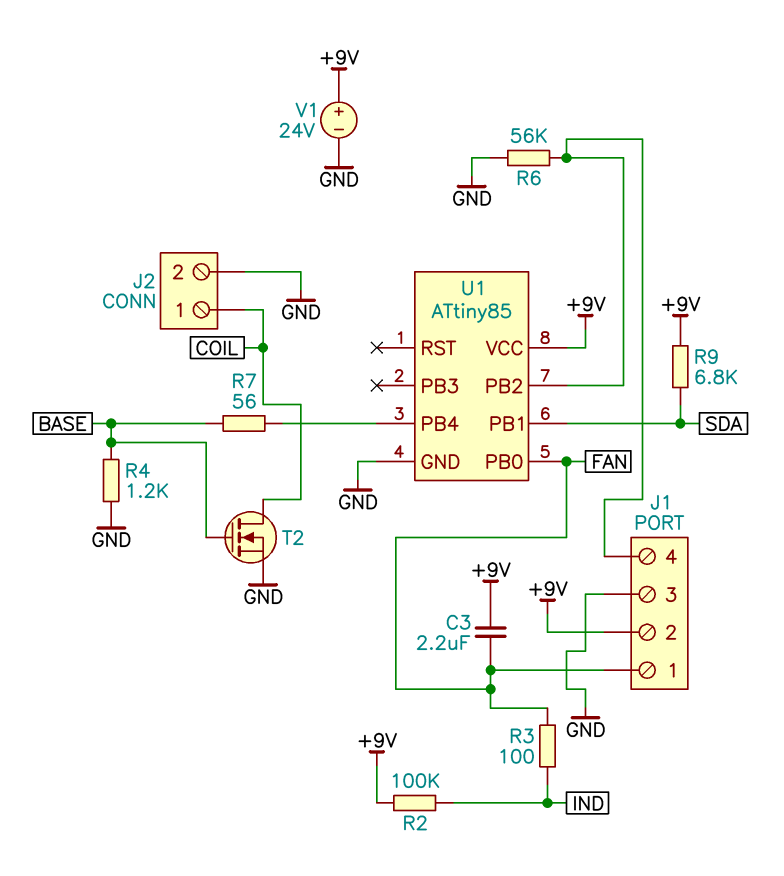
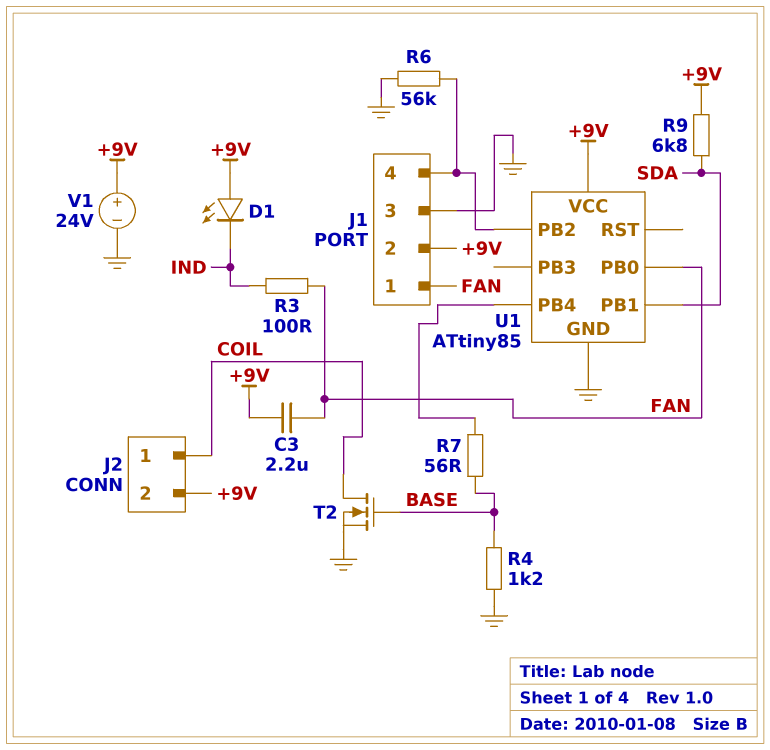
D1: none -> LED (A +9V, K IND)
J2 pin 2: GND -> +9V
R2: 100k (+9V, IND) -> none

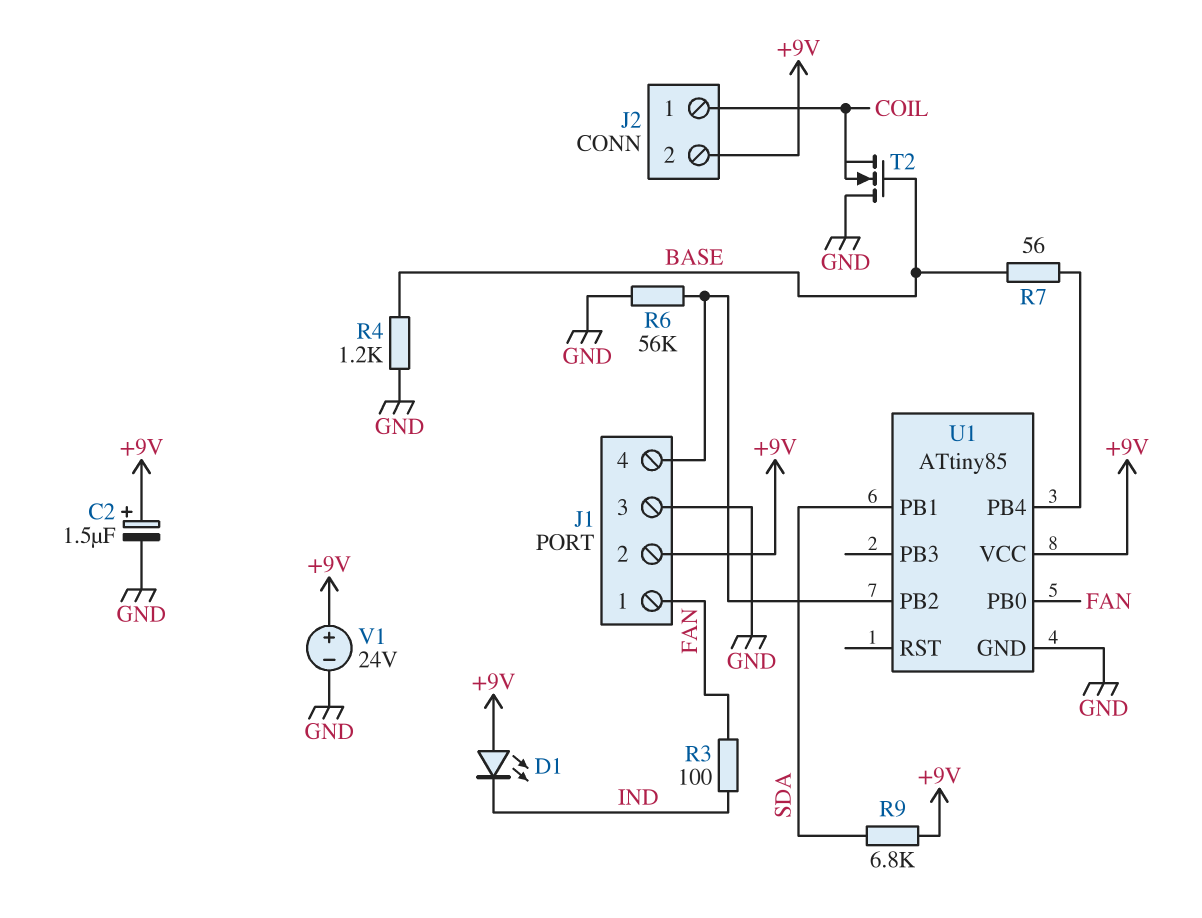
C2: none -> 1.5uF (plus +9V, minus GND)
C3: 2.2uF (+9V, FAN) -> none
T2: NMOS (G BASE, D COIL, S GND) -> NMOS (G BASE, D GND, S COIL)

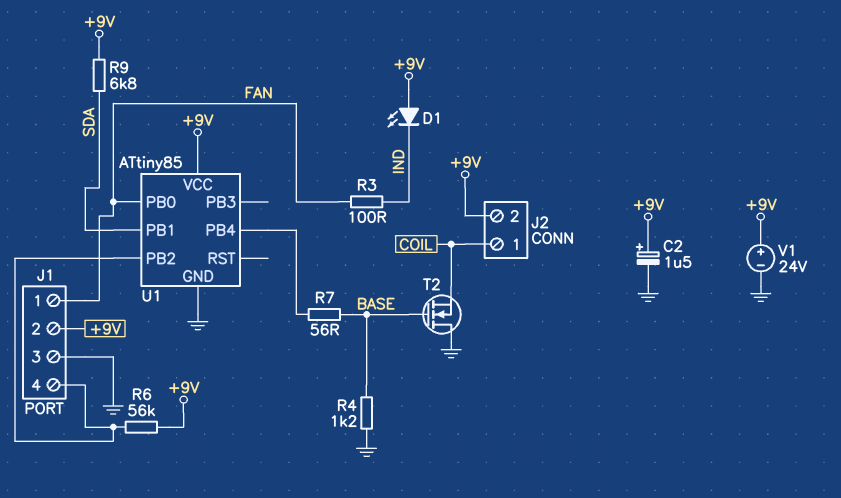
R6: 56k (GND, J1/4) -> 56k (+9V, J1/4)

